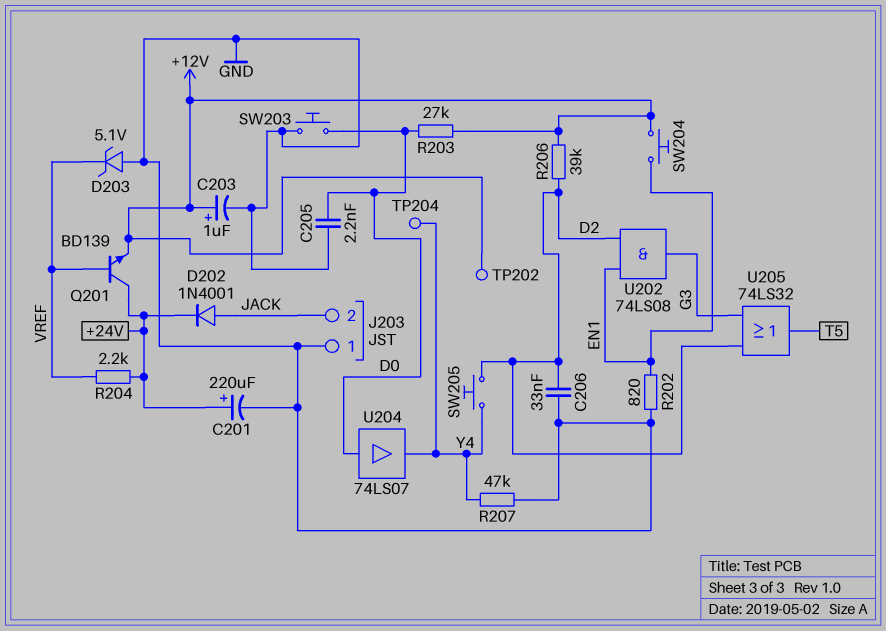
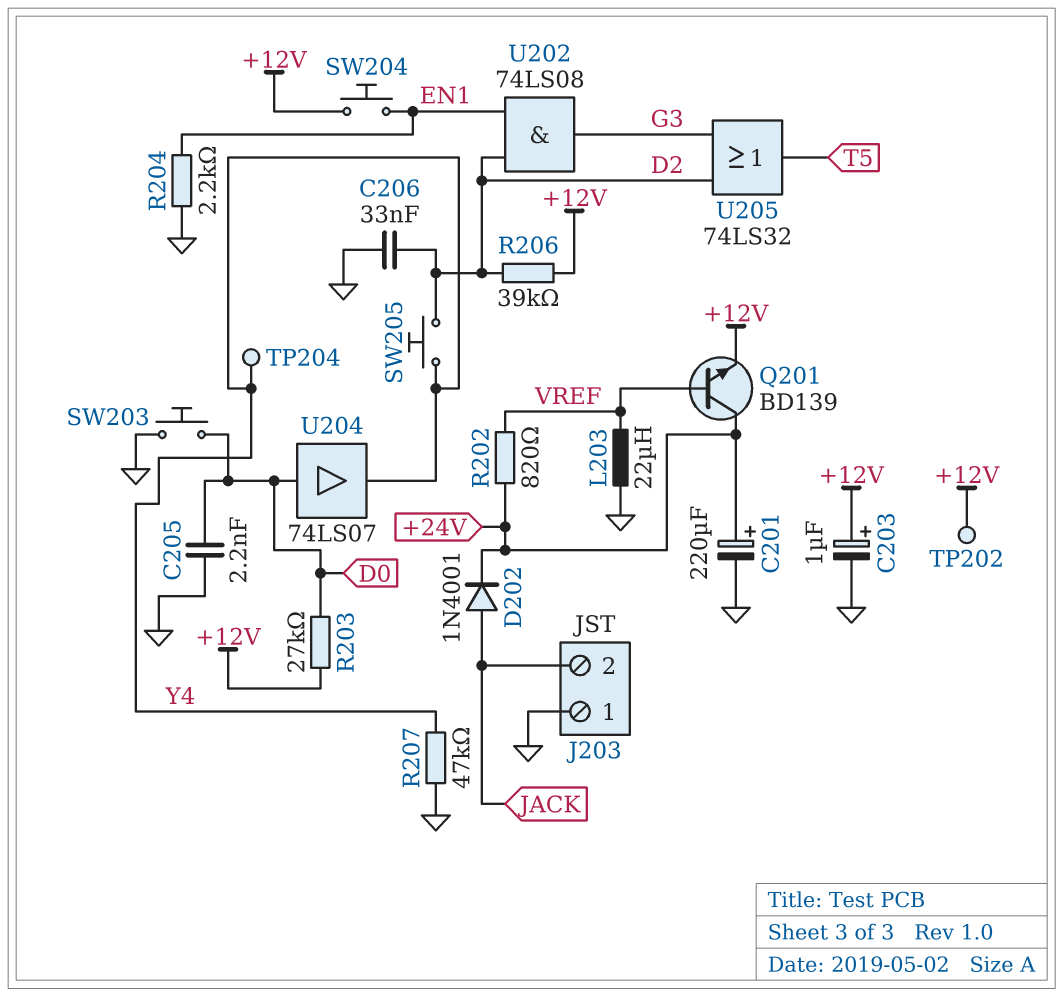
D203: zener 5.1V (A GND, K VREF) -> none
L203: none -> 22uH (GND, VREF)
R202: 820 (EN1, GND) -> 820 (+24V, VREF)
R204: 2.2k (+24V, VREF) -> 2.2k (EN1, GND)

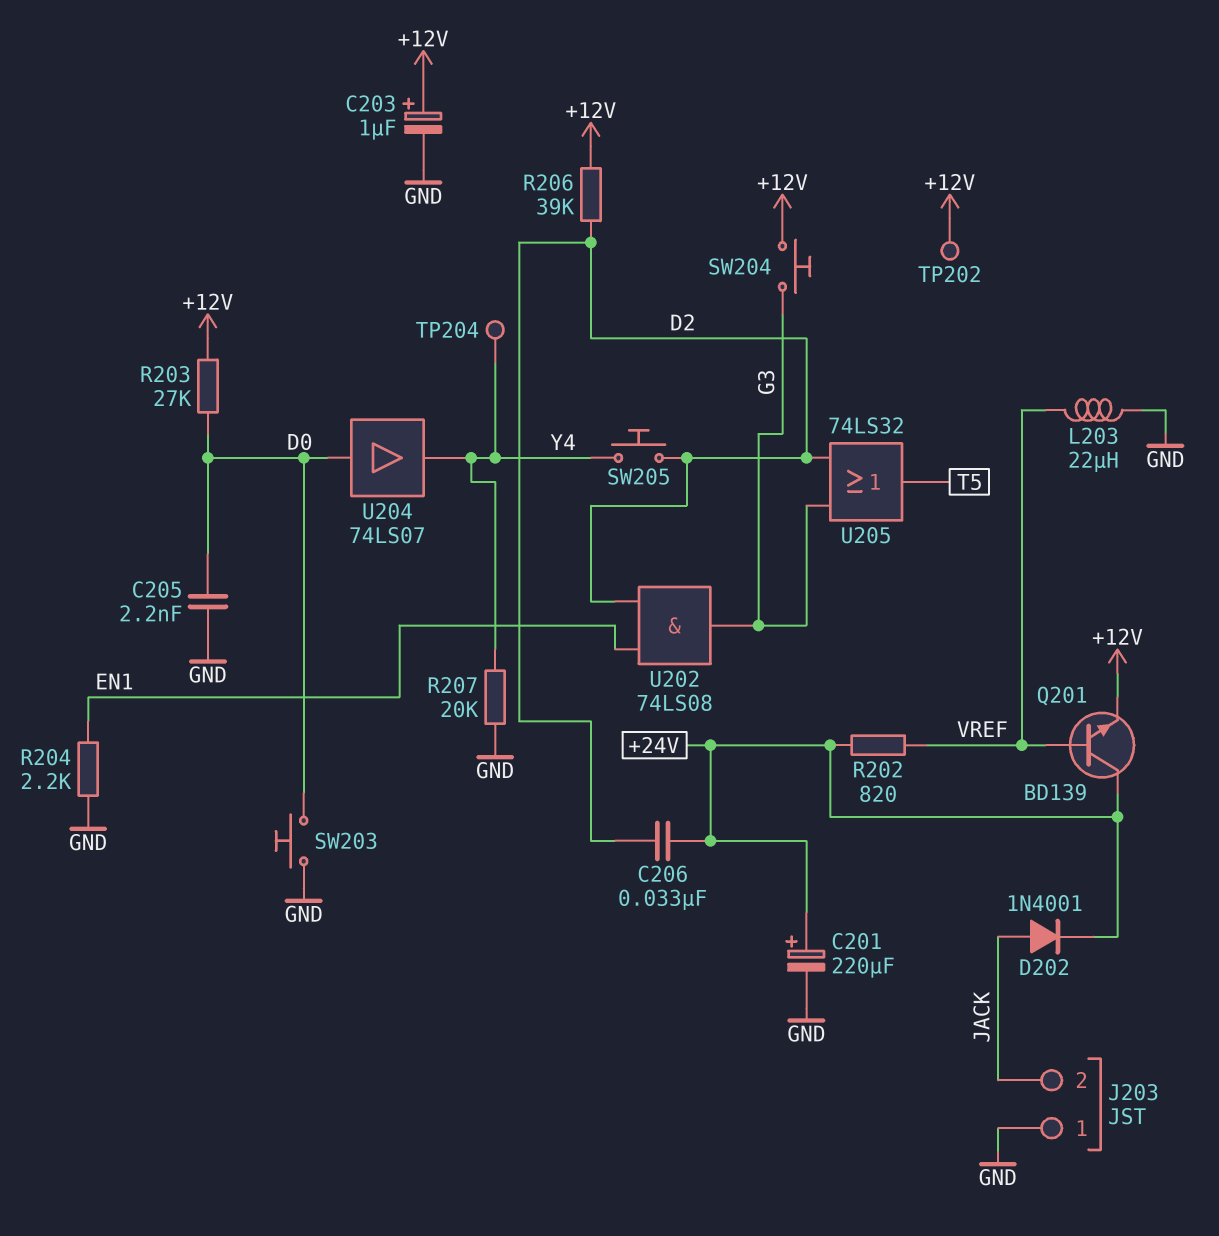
C206: 33nF (D2, GND) -> 33nF (+24V, D2)
R207: 47k (GND, Y4) -> 20k (GND, Y4)
SW204: button (+12V, EN1) -> button (+12V, G3)

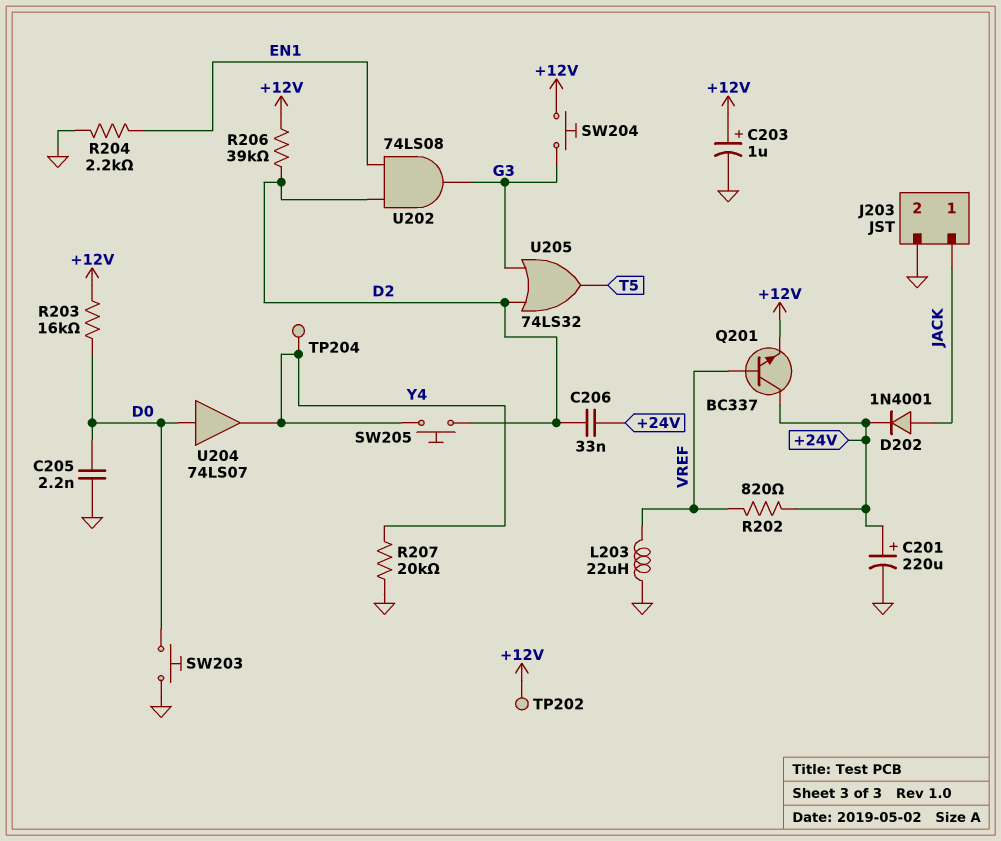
J203 pin 1: GND -> JACK
J203 pin 2: JACK -> GND
Q201: NPN BD139 (B VREF, C +24V, E +12V) -> NPN BC337 (B VREF, C +24V, E +12V)
R203: 27k (+12V, D0) -> 16k (+12V, D0)

